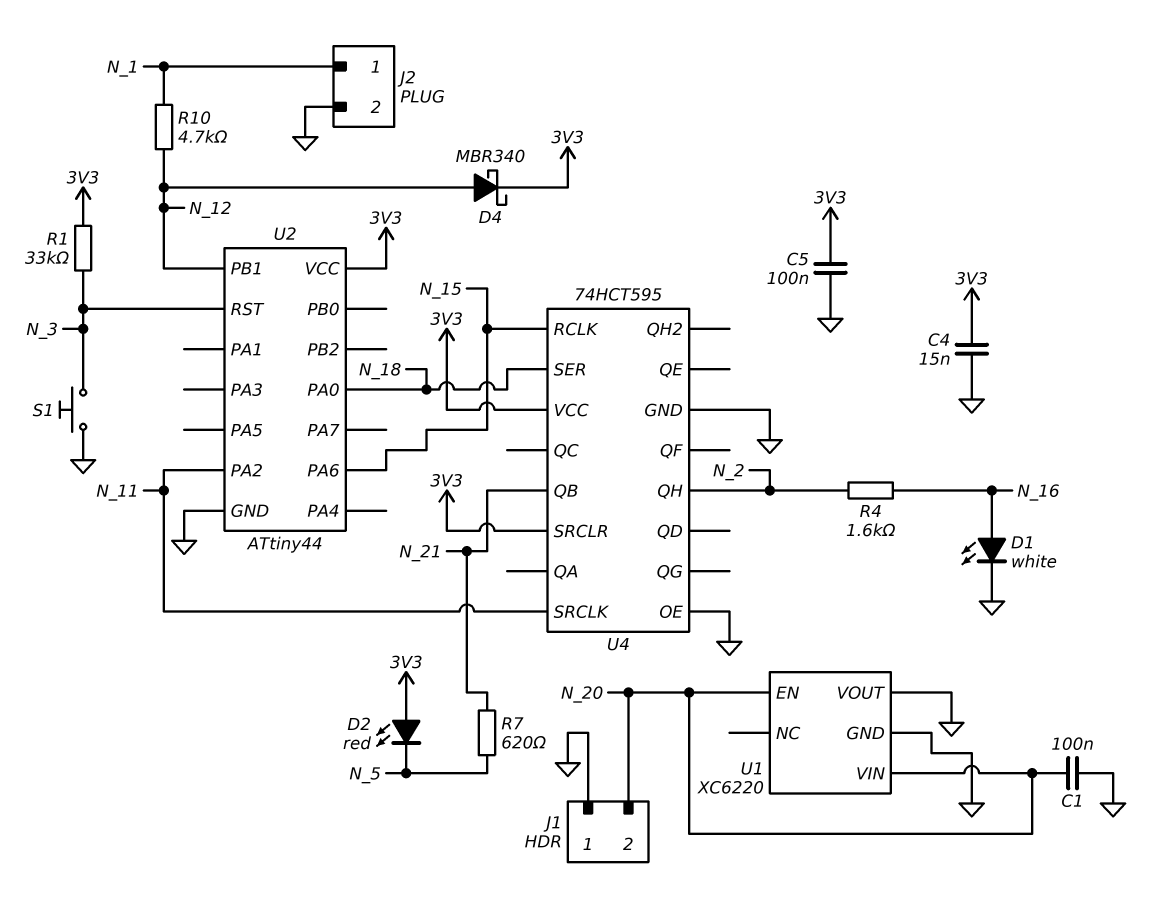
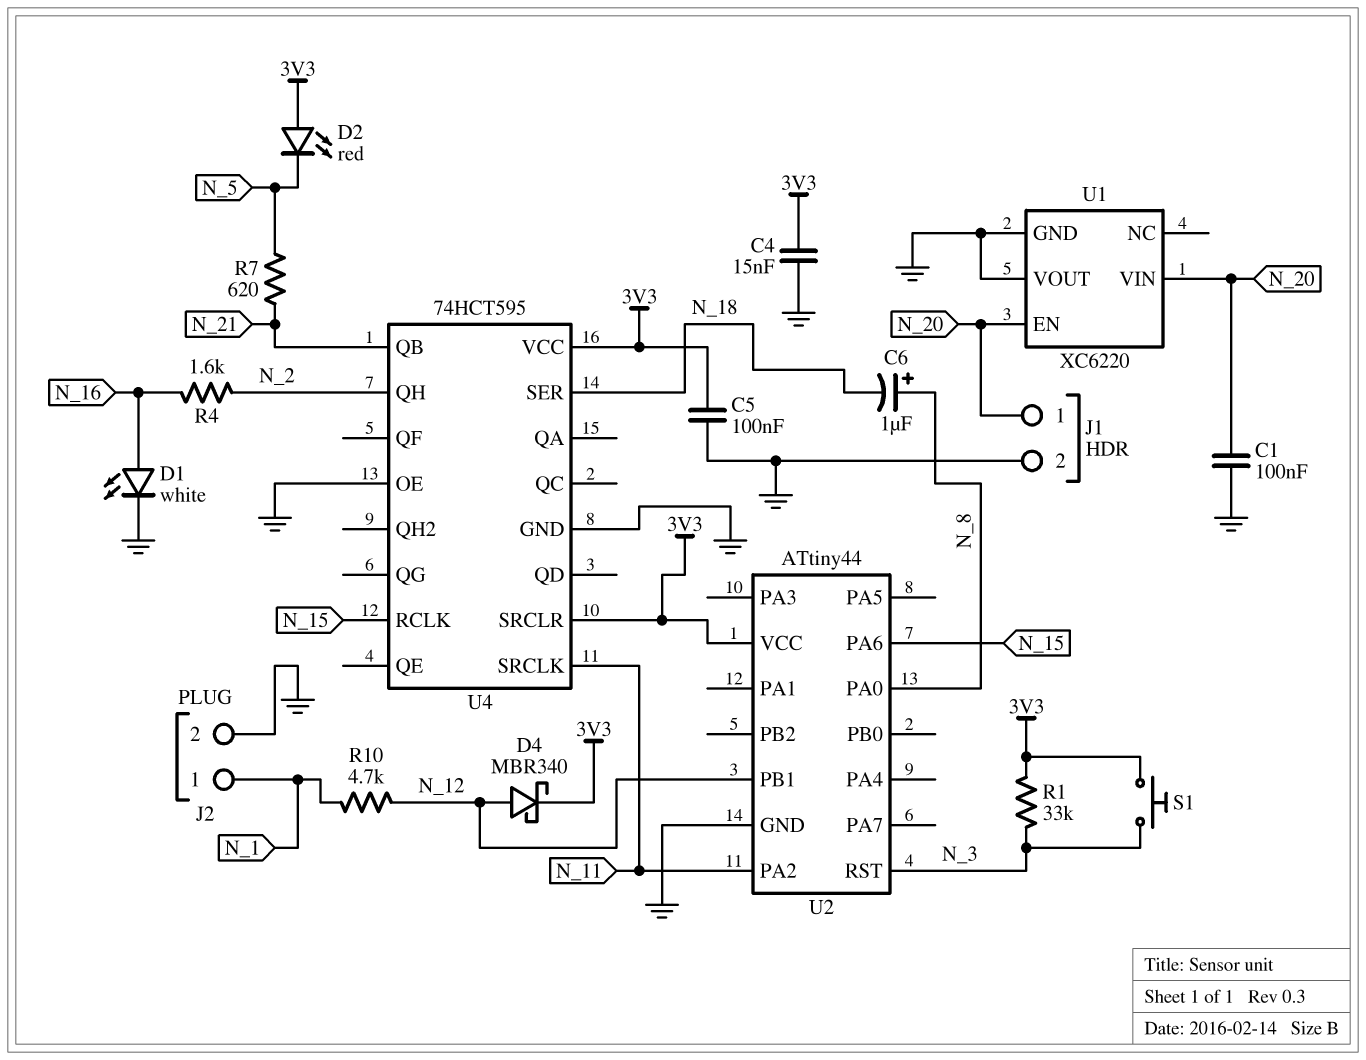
C6: none -> 1uF (plus N_8, minus N_18)
J1 pin 1: GND -> N_20
J1 pin 2: N_20 -> GND
S1: button (GND, N_3) -> button (3V3, N_3)
U2 pin PA0: N_18 -> N_8

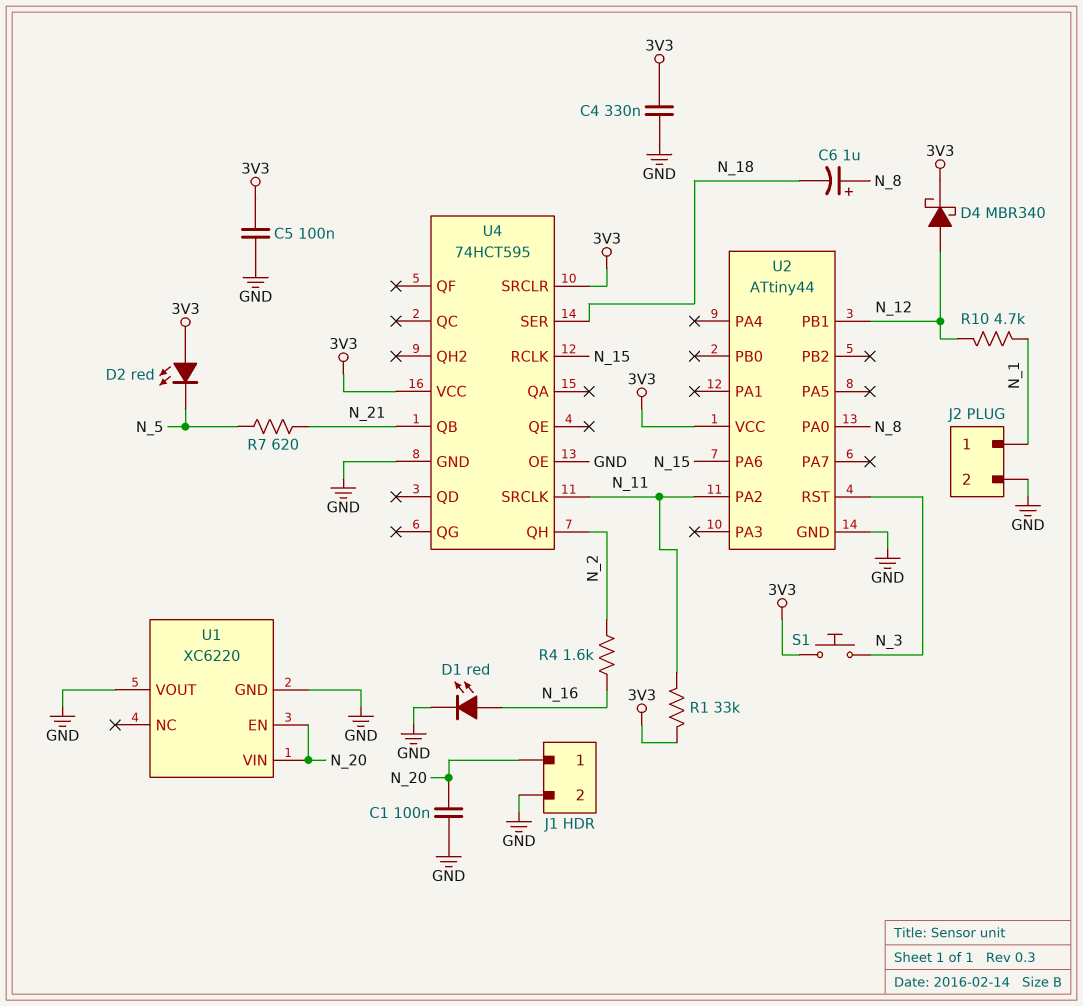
C4: 15nF (3V3, GND) -> 330nF (3V3, GND)
D1: LED white (A N_16, K GND) -> LED red (A N_16, K GND)
R1: 33k (3V3, N_3) -> 33k (3V3, N_11)

